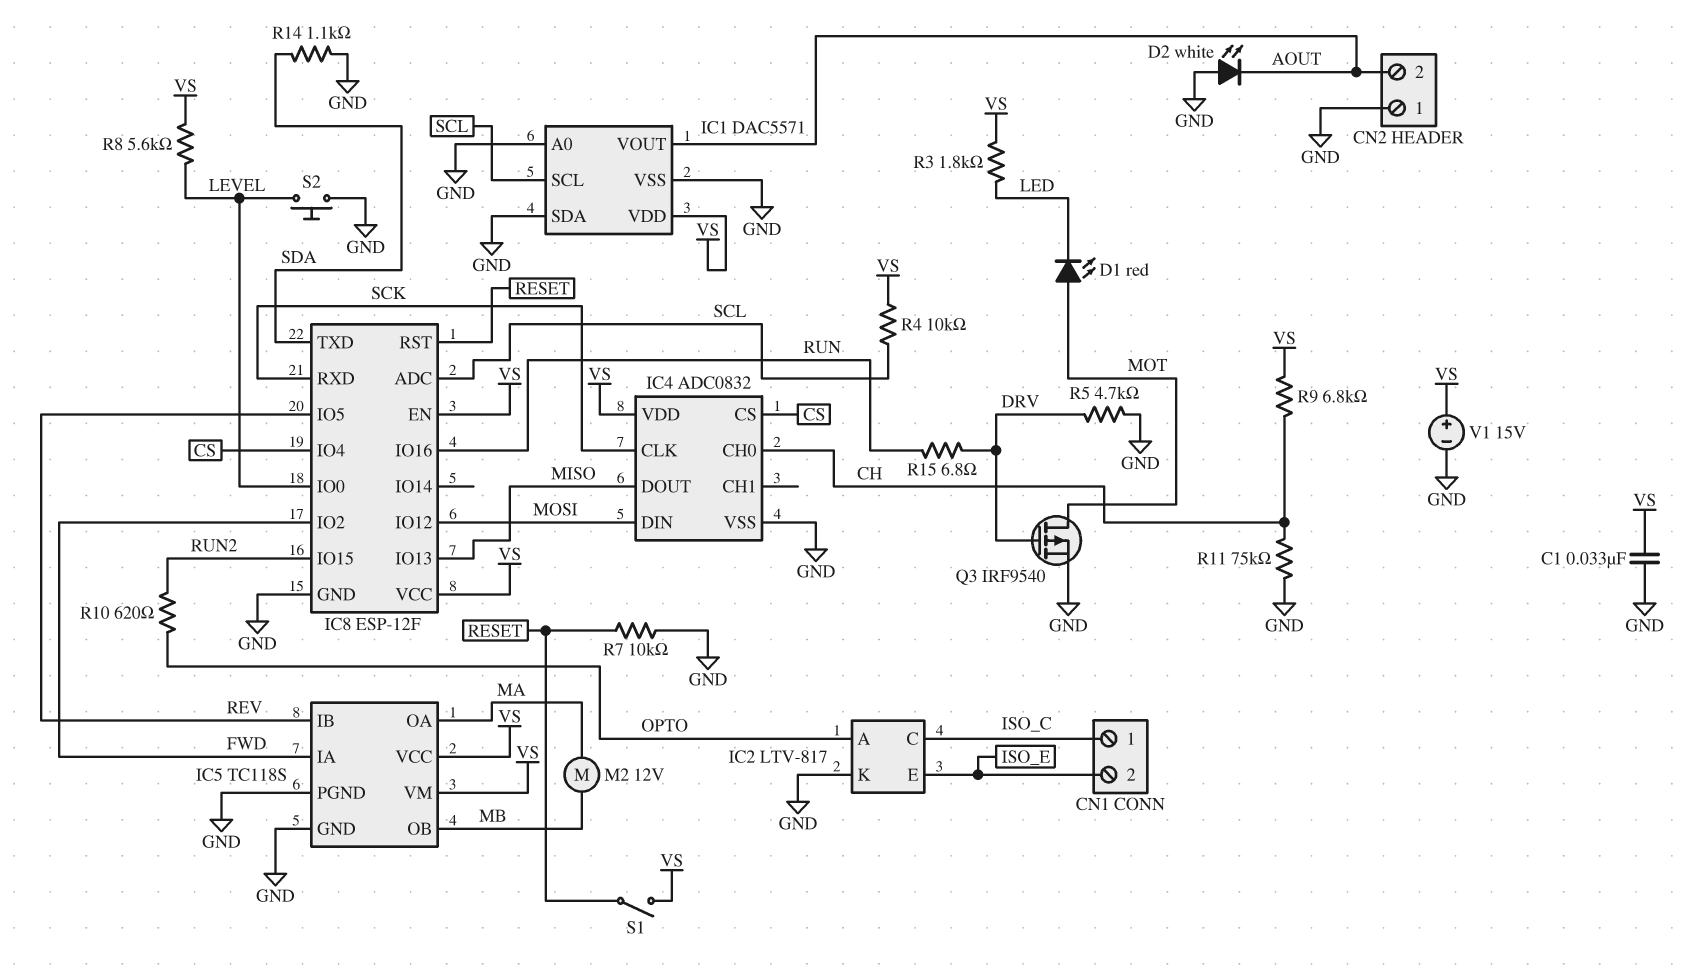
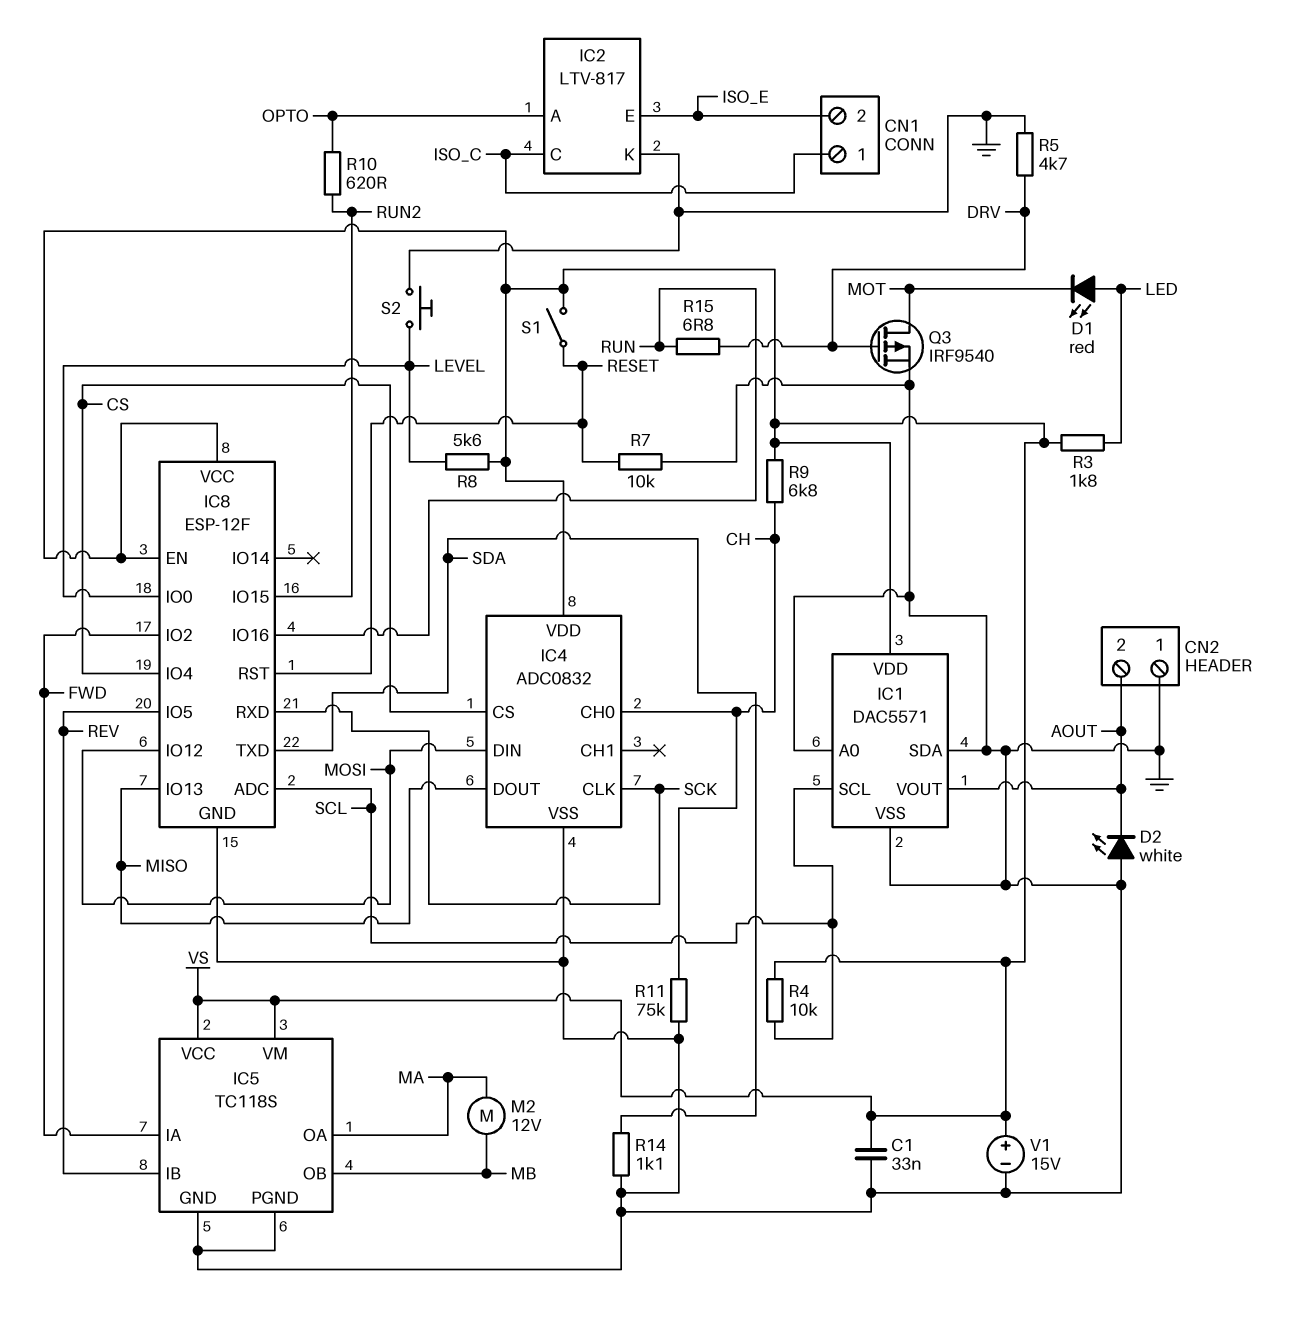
D1: LED red (A MOT, K LED) -> LED red (A LED, K MOT)

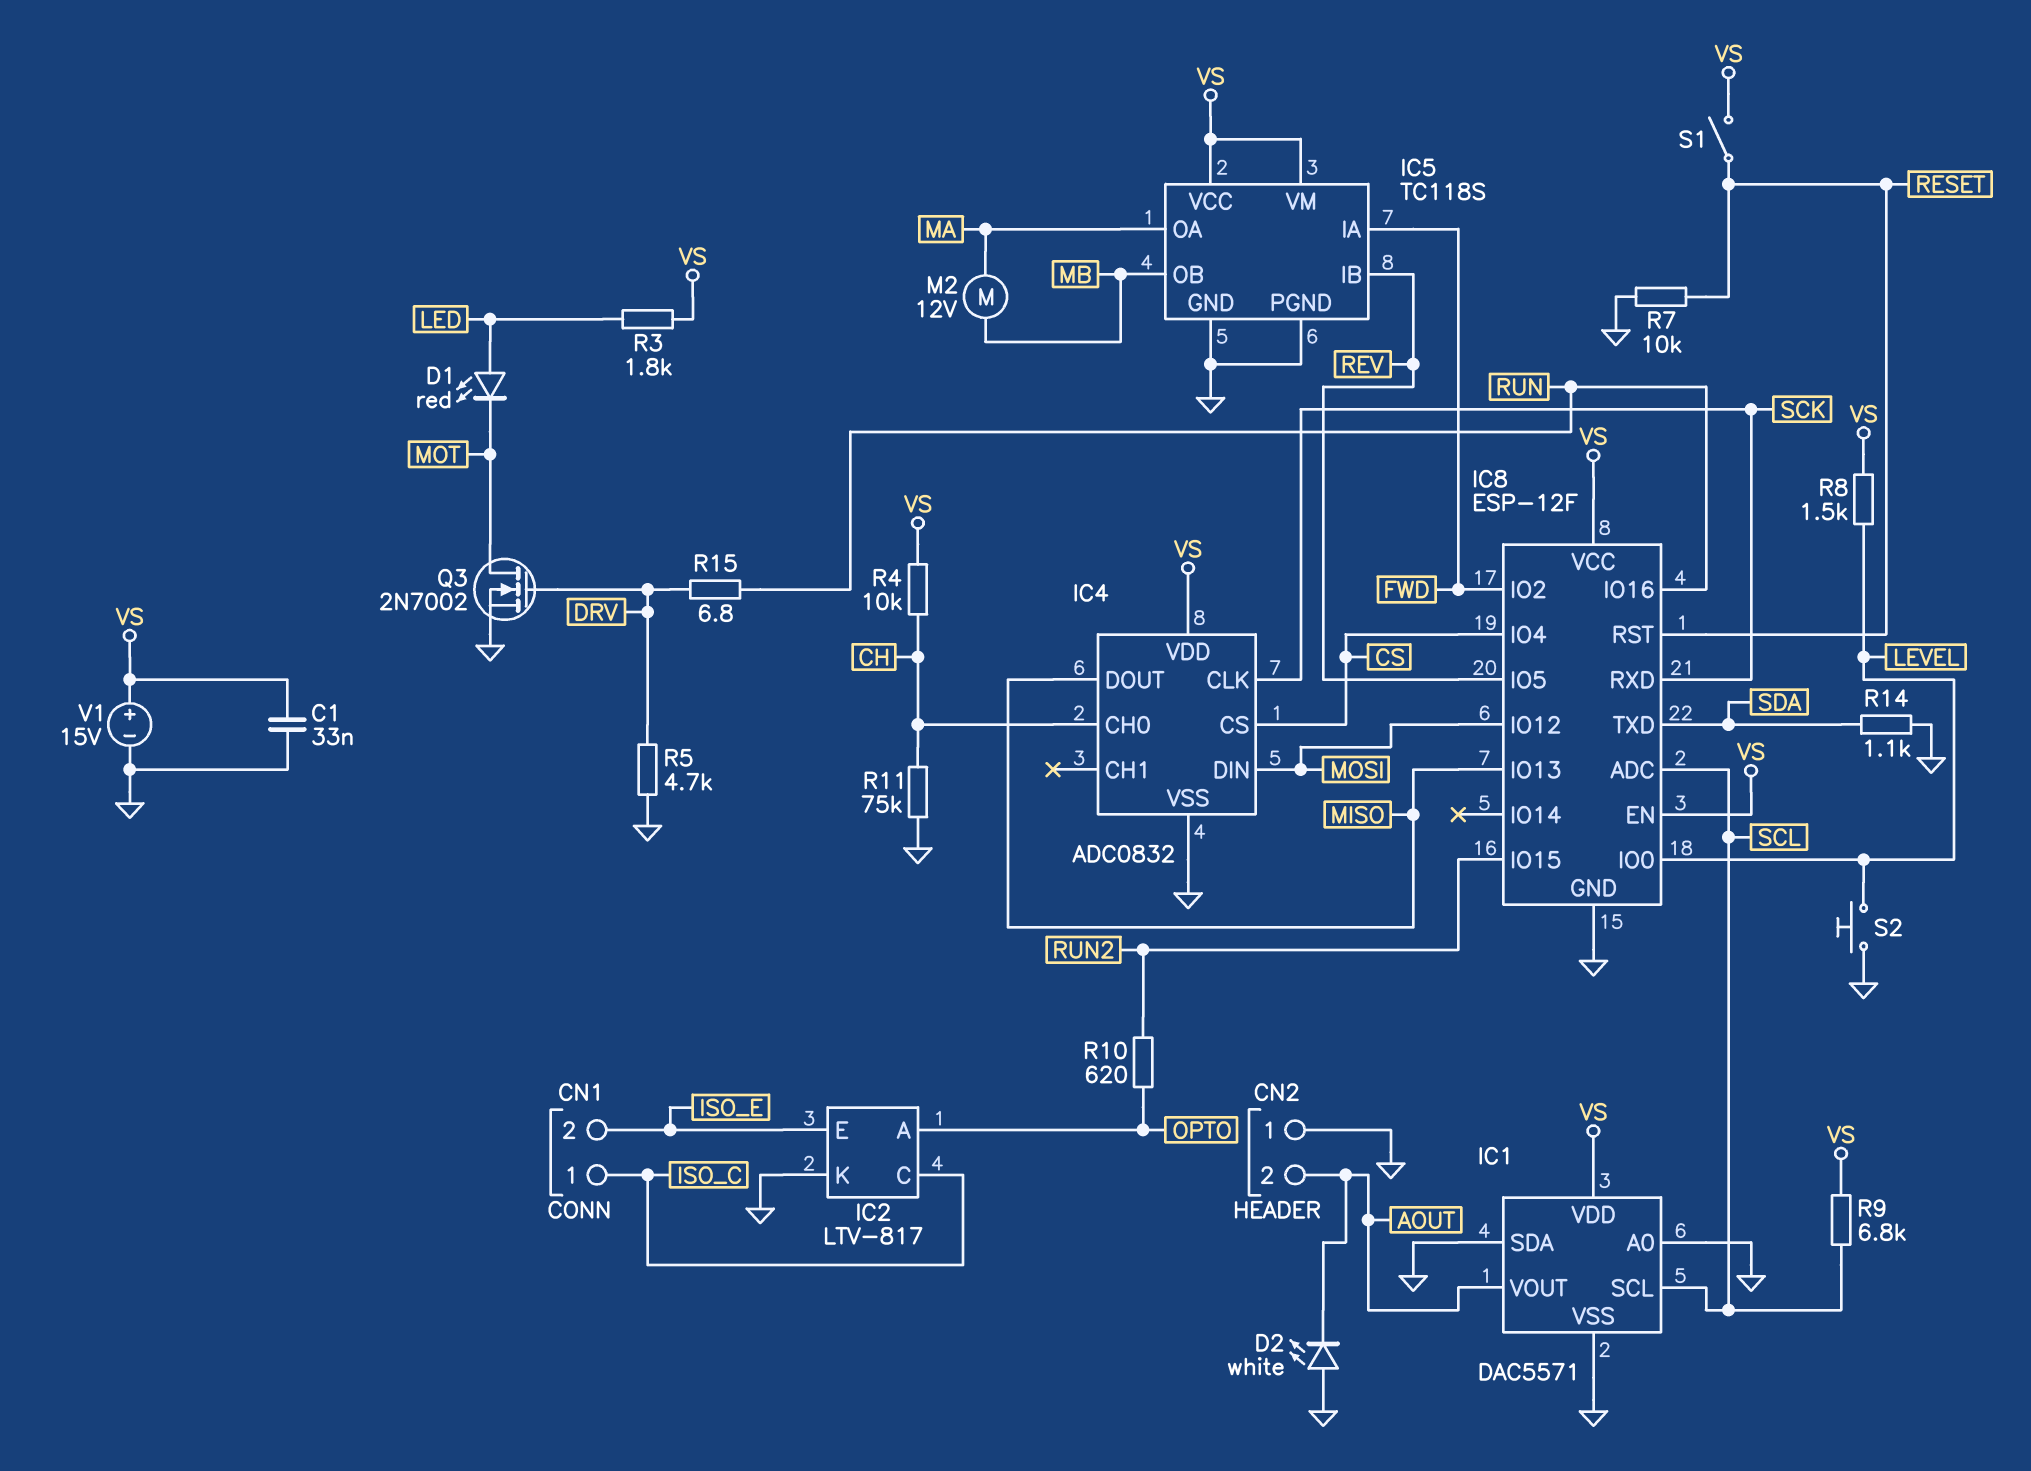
Q3: PMOS IRF9540 (G DRV, D MOT, S GND) -> NMOS 2N7002 (G DRV, D MOT, S GND)
R4: 10k (SCL, VS) -> 10k (CH, VS)
R8: 5.6k (LEVEL, VS) -> 1.5k (LEVEL, VS)
R9: 6.8k (CH, VS) -> 6.8k (SCL, VS)

